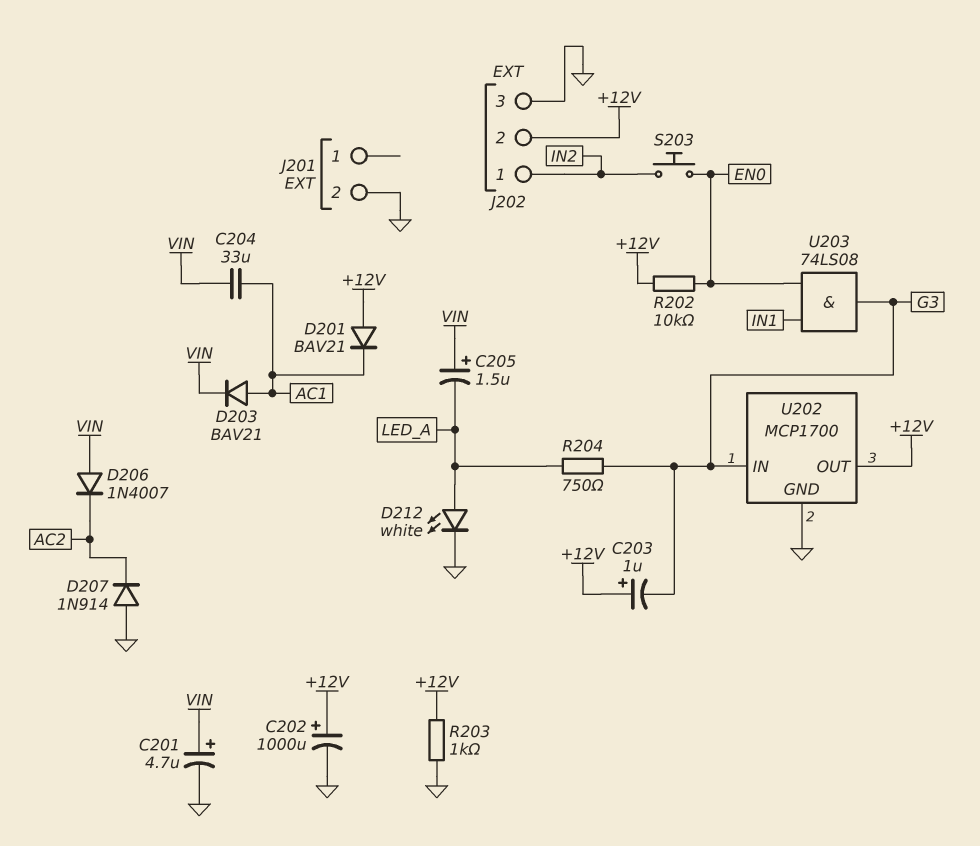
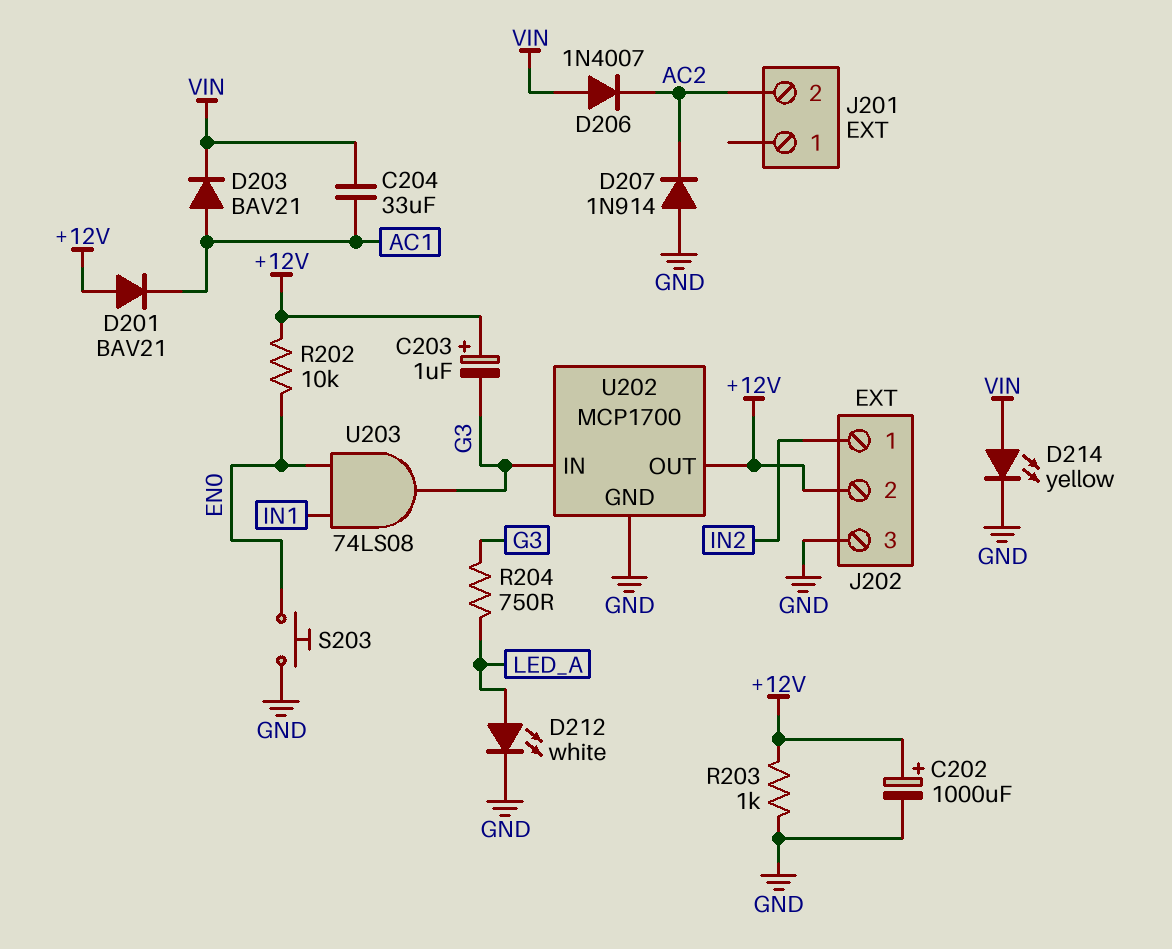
C201: 4.7uF (plus VIN, minus GND) -> none
C205: 1.5uF (plus VIN, minus LED_A) -> none
D214: none -> LED yellow (A VIN, K GND)
J201 pin 2: GND -> AC2
S203: button (EN0, IN2) -> button (EN0, GND)

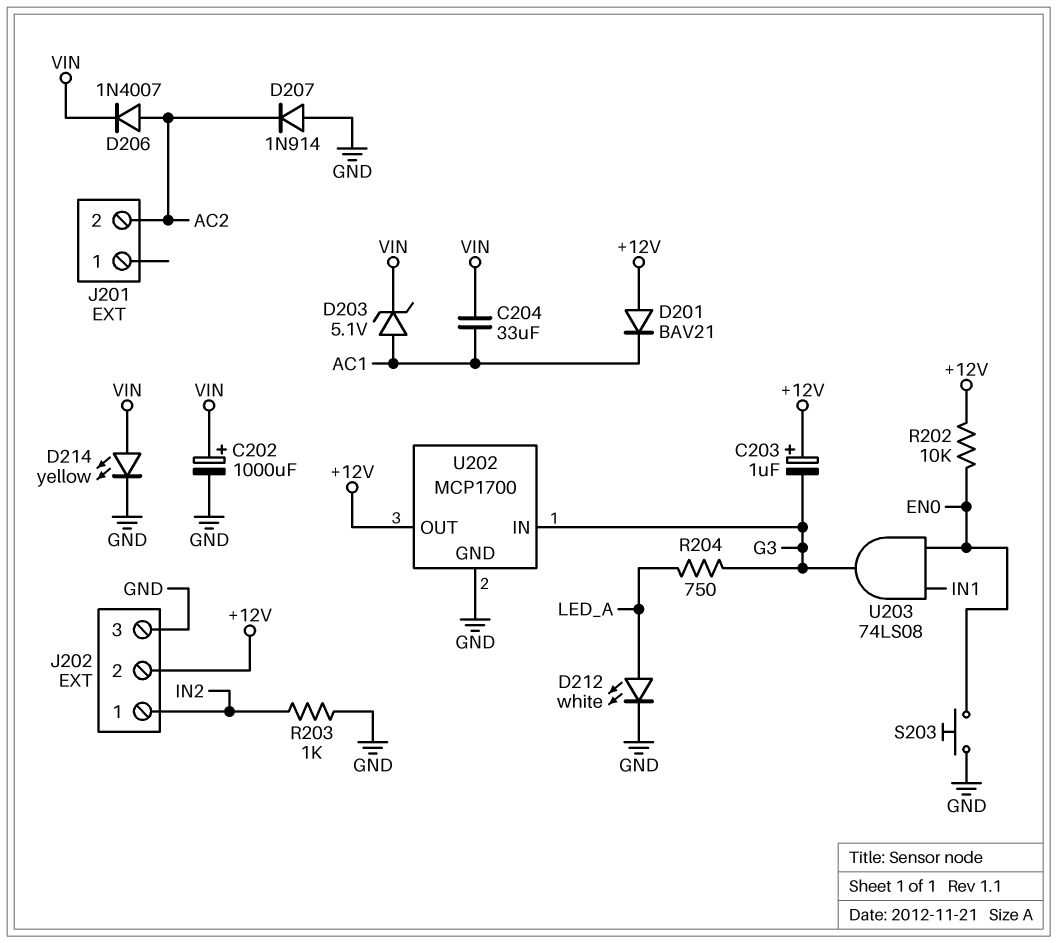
C202: 1000uF (plus +12V, minus GND) -> 1000uF (plus VIN, minus GND)
D203: diode BAV21 (A AC1, K VIN) -> zener 5.1V (A AC1, K VIN)
D206: diode 1N4007 (A VIN, K AC2) -> diode 1N4007 (A AC2, K VIN)
R203: 1k (+12V, GND) -> 1k (GND, IN2)

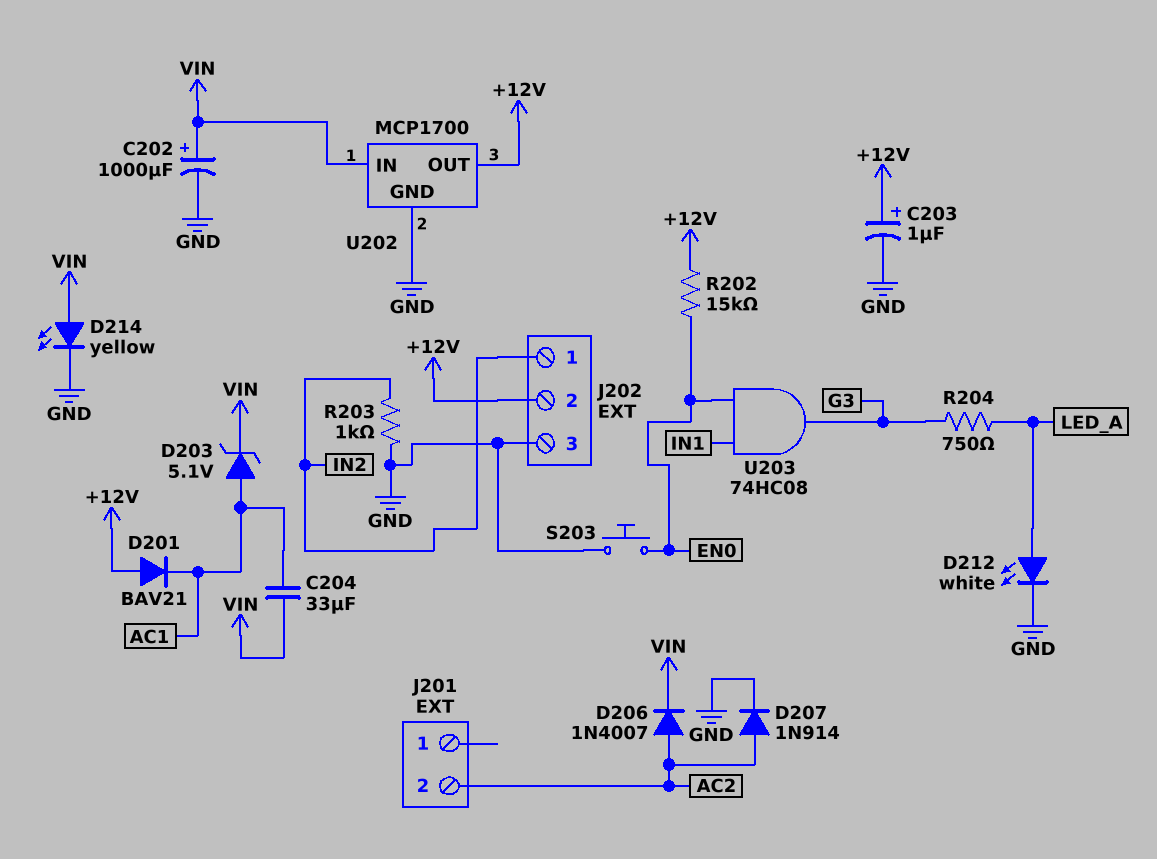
C203: 1uF (plus +12V, minus G3) -> 1uF (plus +12V, minus GND)
D207: diode 1N914 (A GND, K AC2) -> diode 1N914 (A AC2, K GND)
R202: 10k (+12V, EN0) -> 15k (+12V, EN0)
U202 pin IN: G3 -> VIN
U203: AND 74LS08 (in EN0, in IN1, out G3) -> AND 74HC08 (in EN0, in IN1, out G3)

